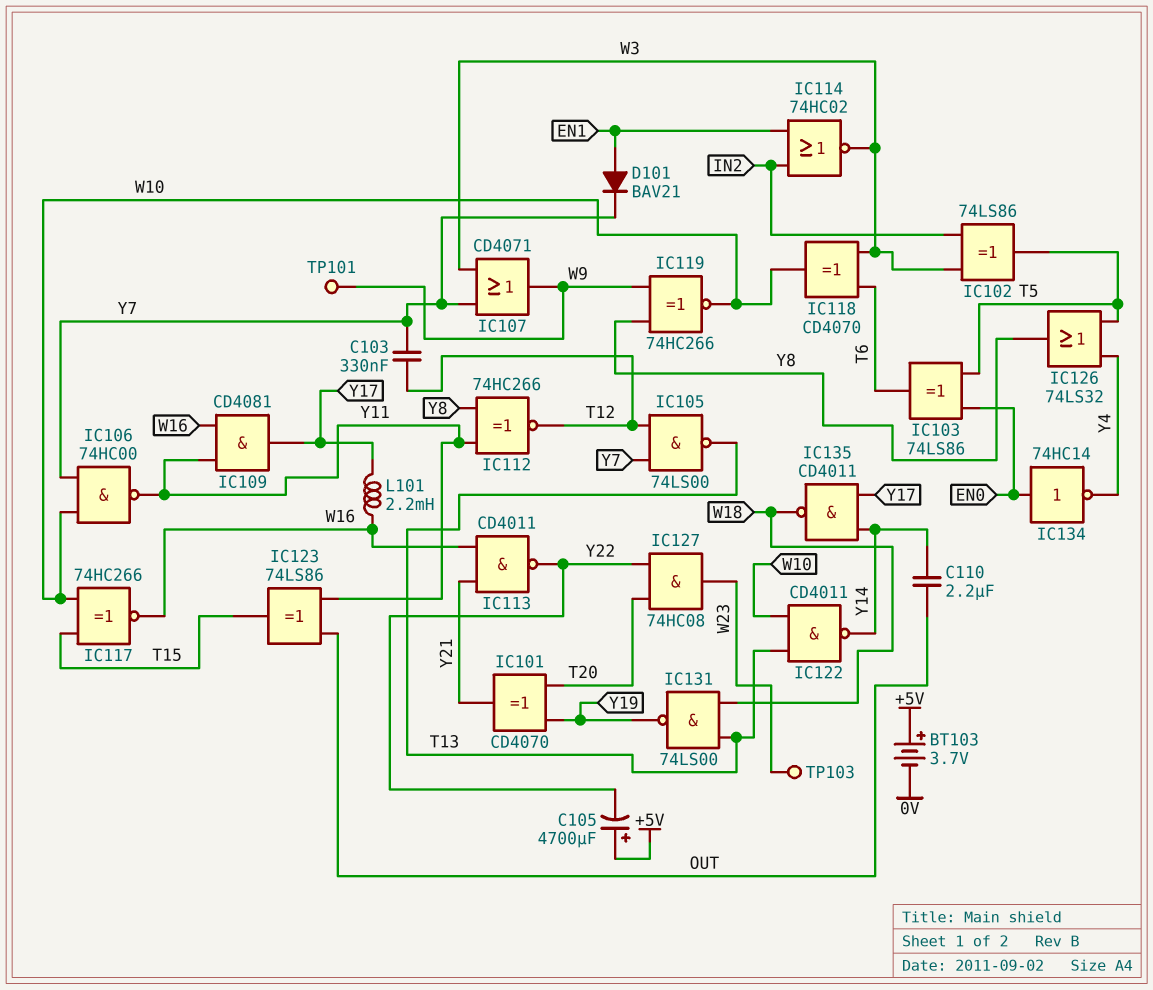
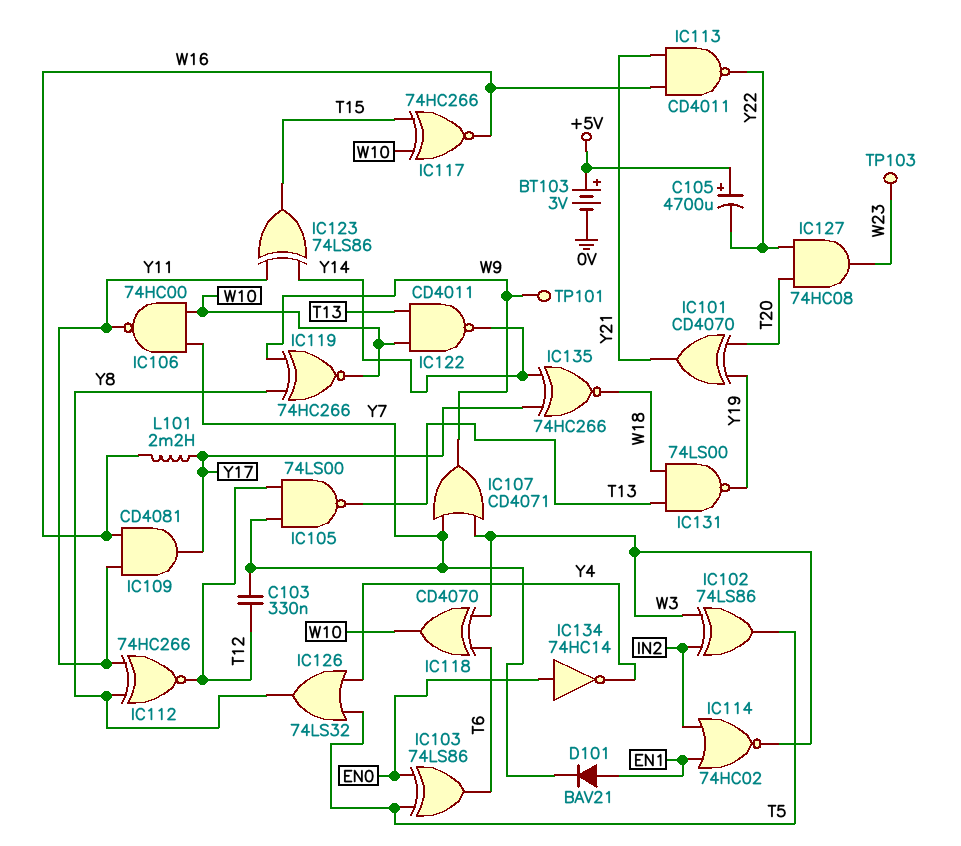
BT103: 3.7V (plus +5V, minus 0V) -> 3V (plus +5V, minus 0V)
C110: 2.2uF (OUT, Y14) -> none
IC123: XOR 74LS86 (in OUT, in Y11, out T15) -> XOR 74LS86 (in Y11, in Y14, out T15)
IC135: NAND CD4011 (in Y14, in Y17, out W18) -> XNOR 74HC266 (in Y14, in Y17, out W18)

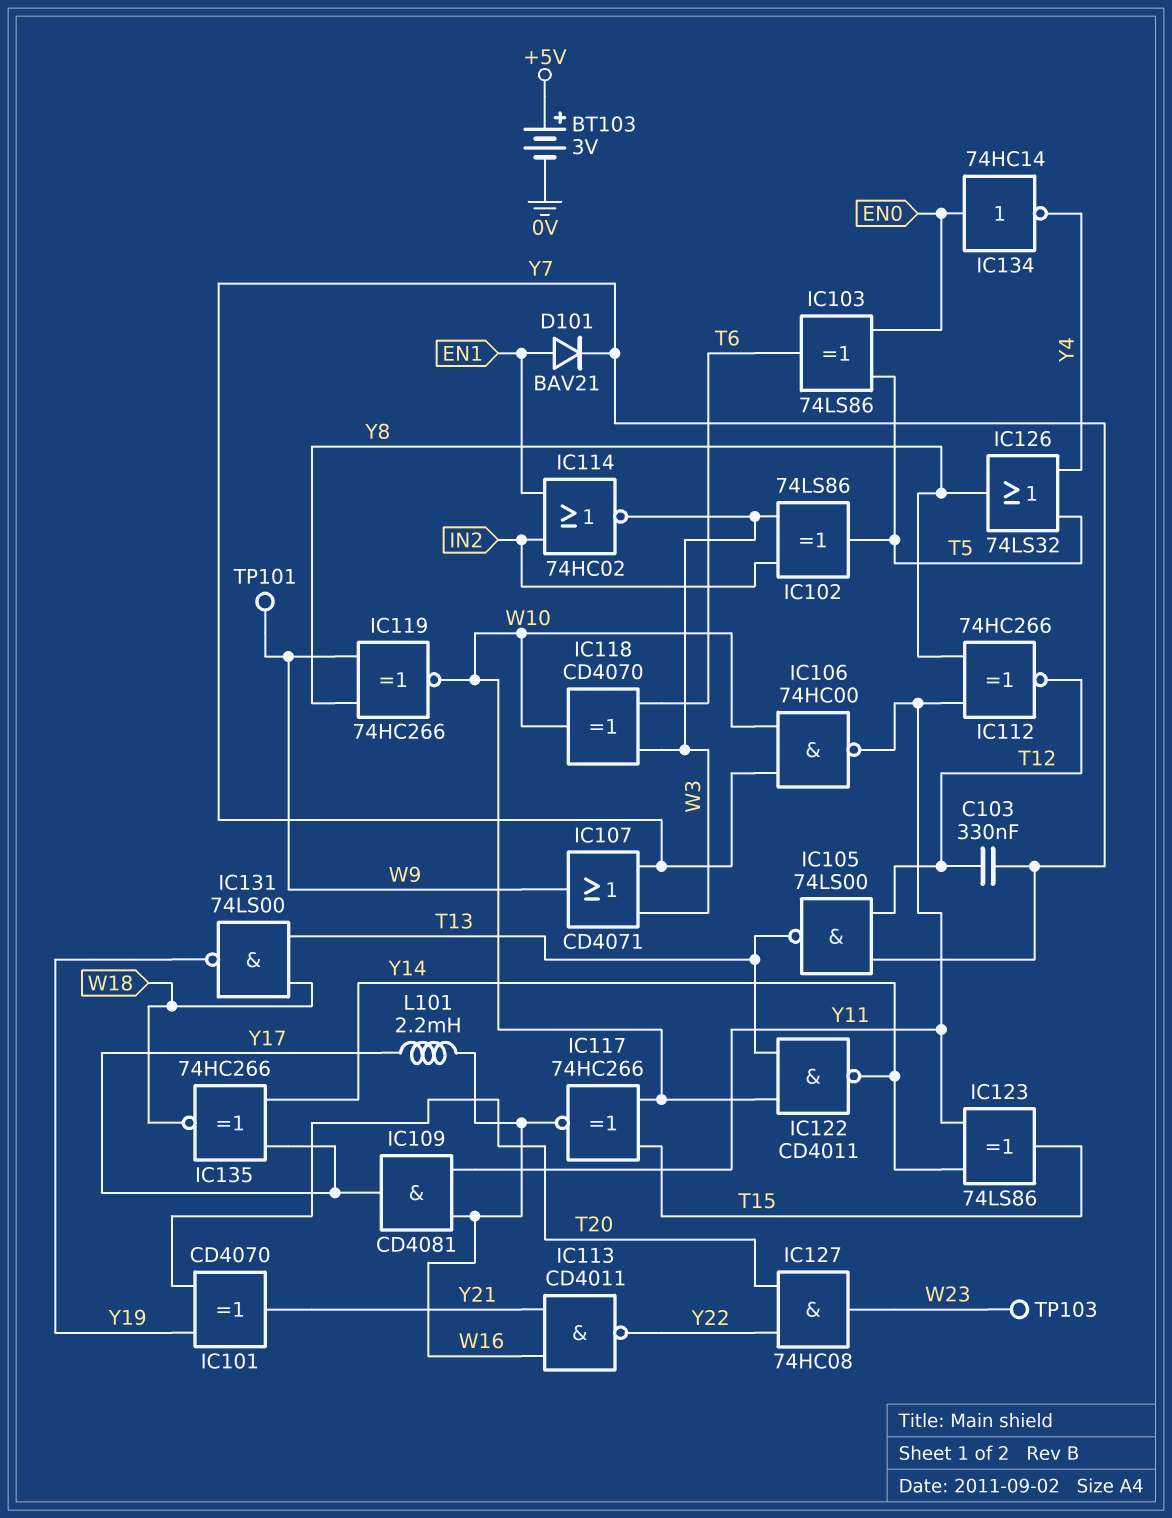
C105: 4700uF (plus +5V, minus Y22) -> none

